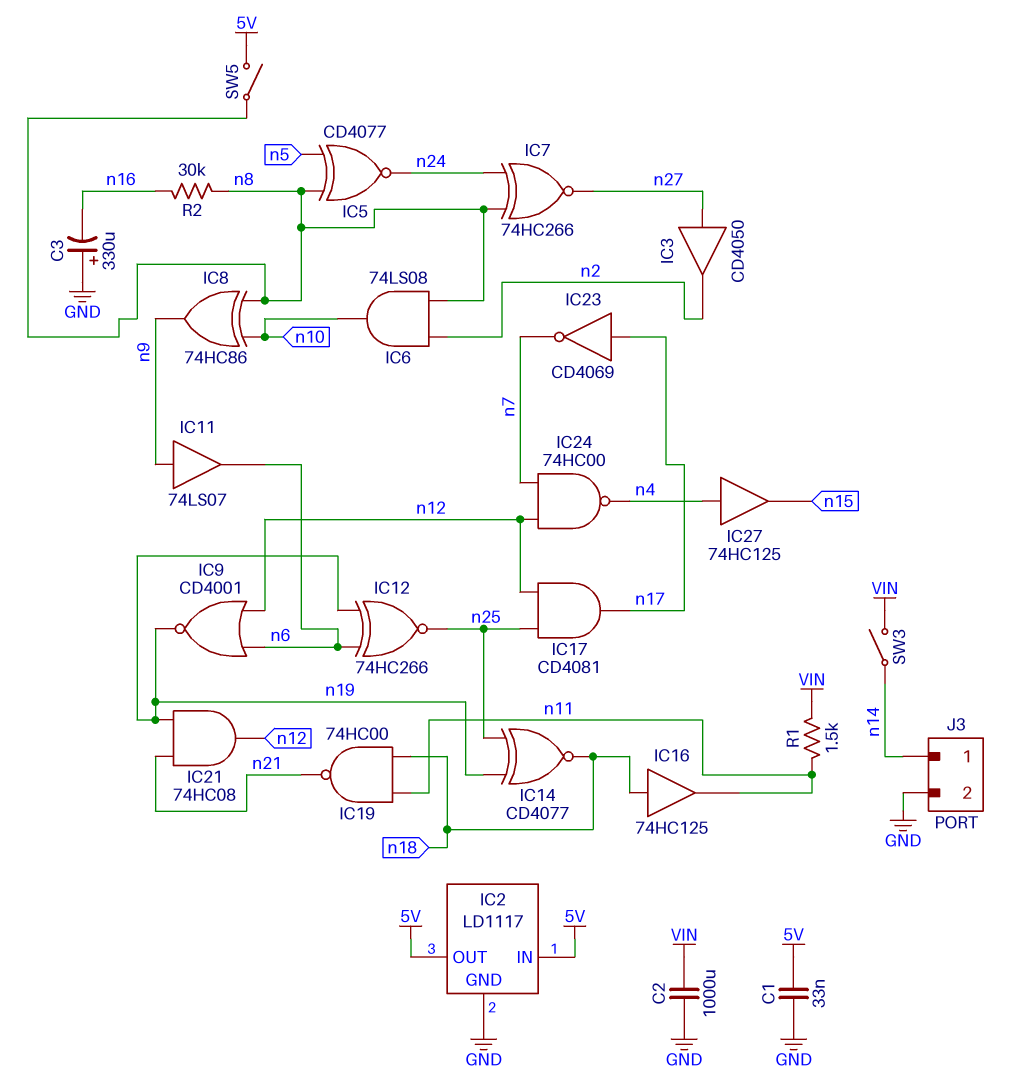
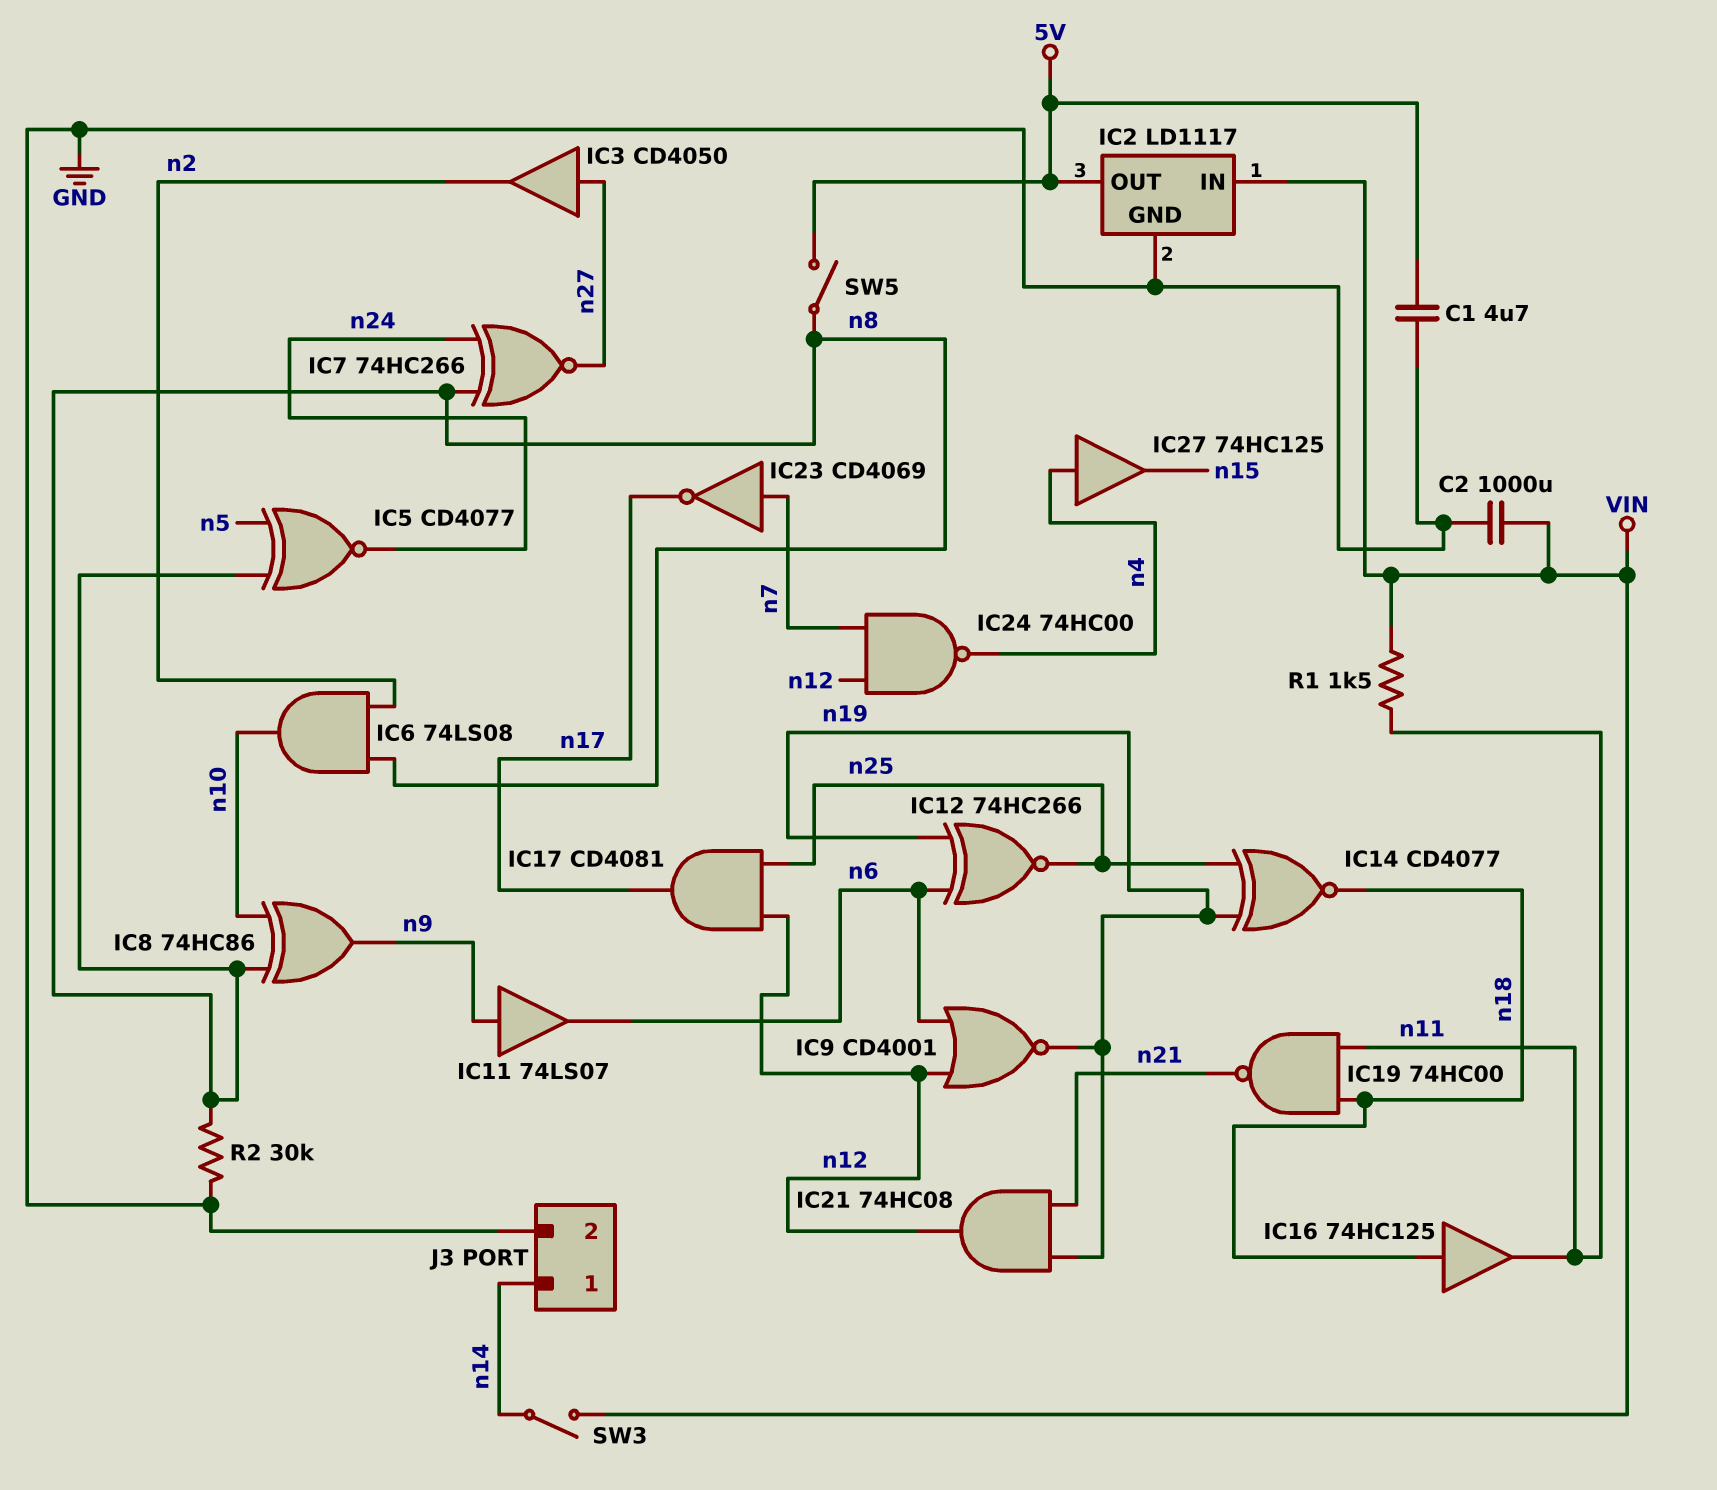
C1: 33nF (5V, GND) -> 4.7uF (5V, GND)
C3: 330uF (plus GND, minus n16) -> none
IC2 pin IN: 5V -> VIN
IC23: NOT CD4069 (in n17, out n7) -> NOT CD4069 (in n7, out n17)
R2: 30k (n8, n16) -> 30k (GND, n8)

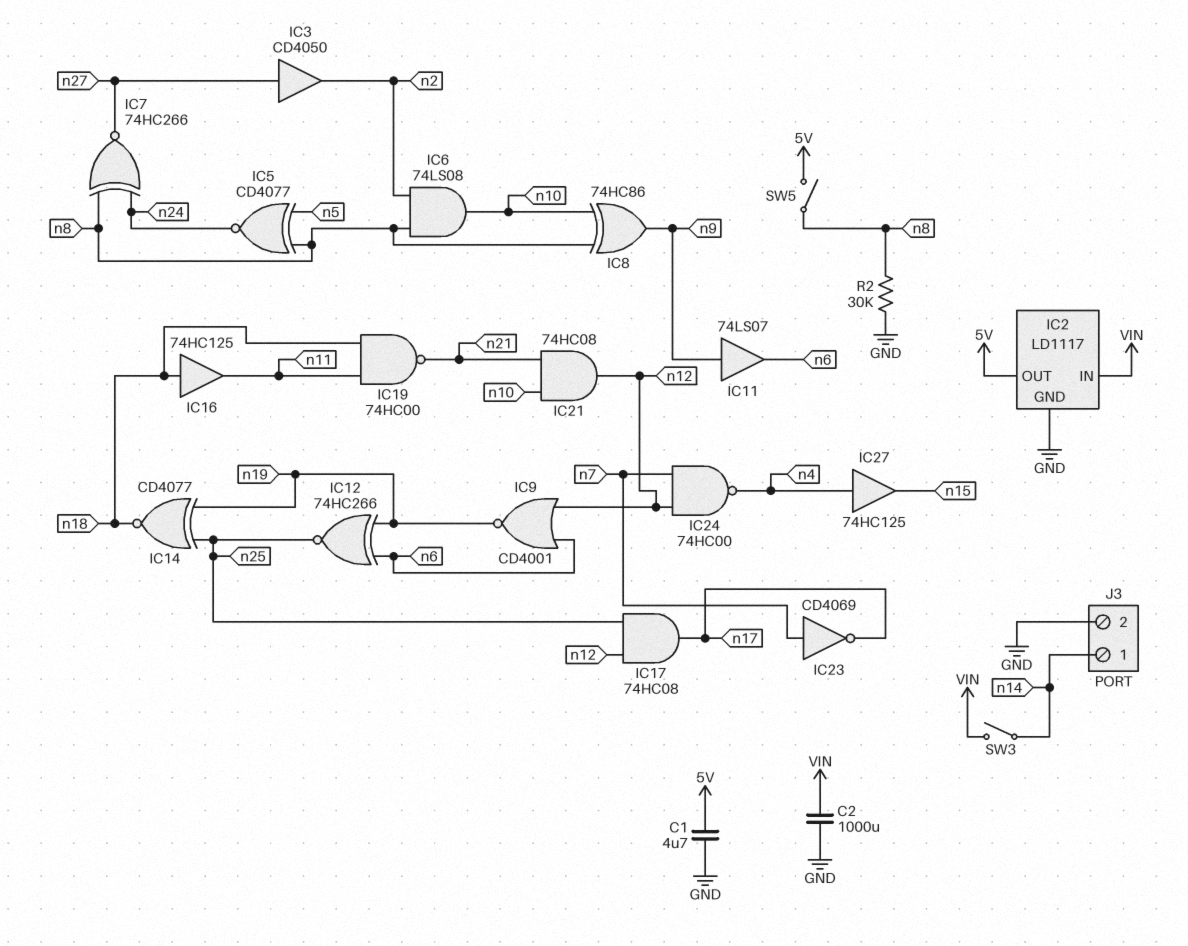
IC17: AND CD4081 (in n12, in n25, out n17) -> AND 74HC08 (in n12, in n25, out n17)
IC21: AND 74HC08 (in n19, in n21, out n12) -> AND 74HC08 (in n10, in n21, out n12)
R1: 1.5k (VIN, n11) -> none

